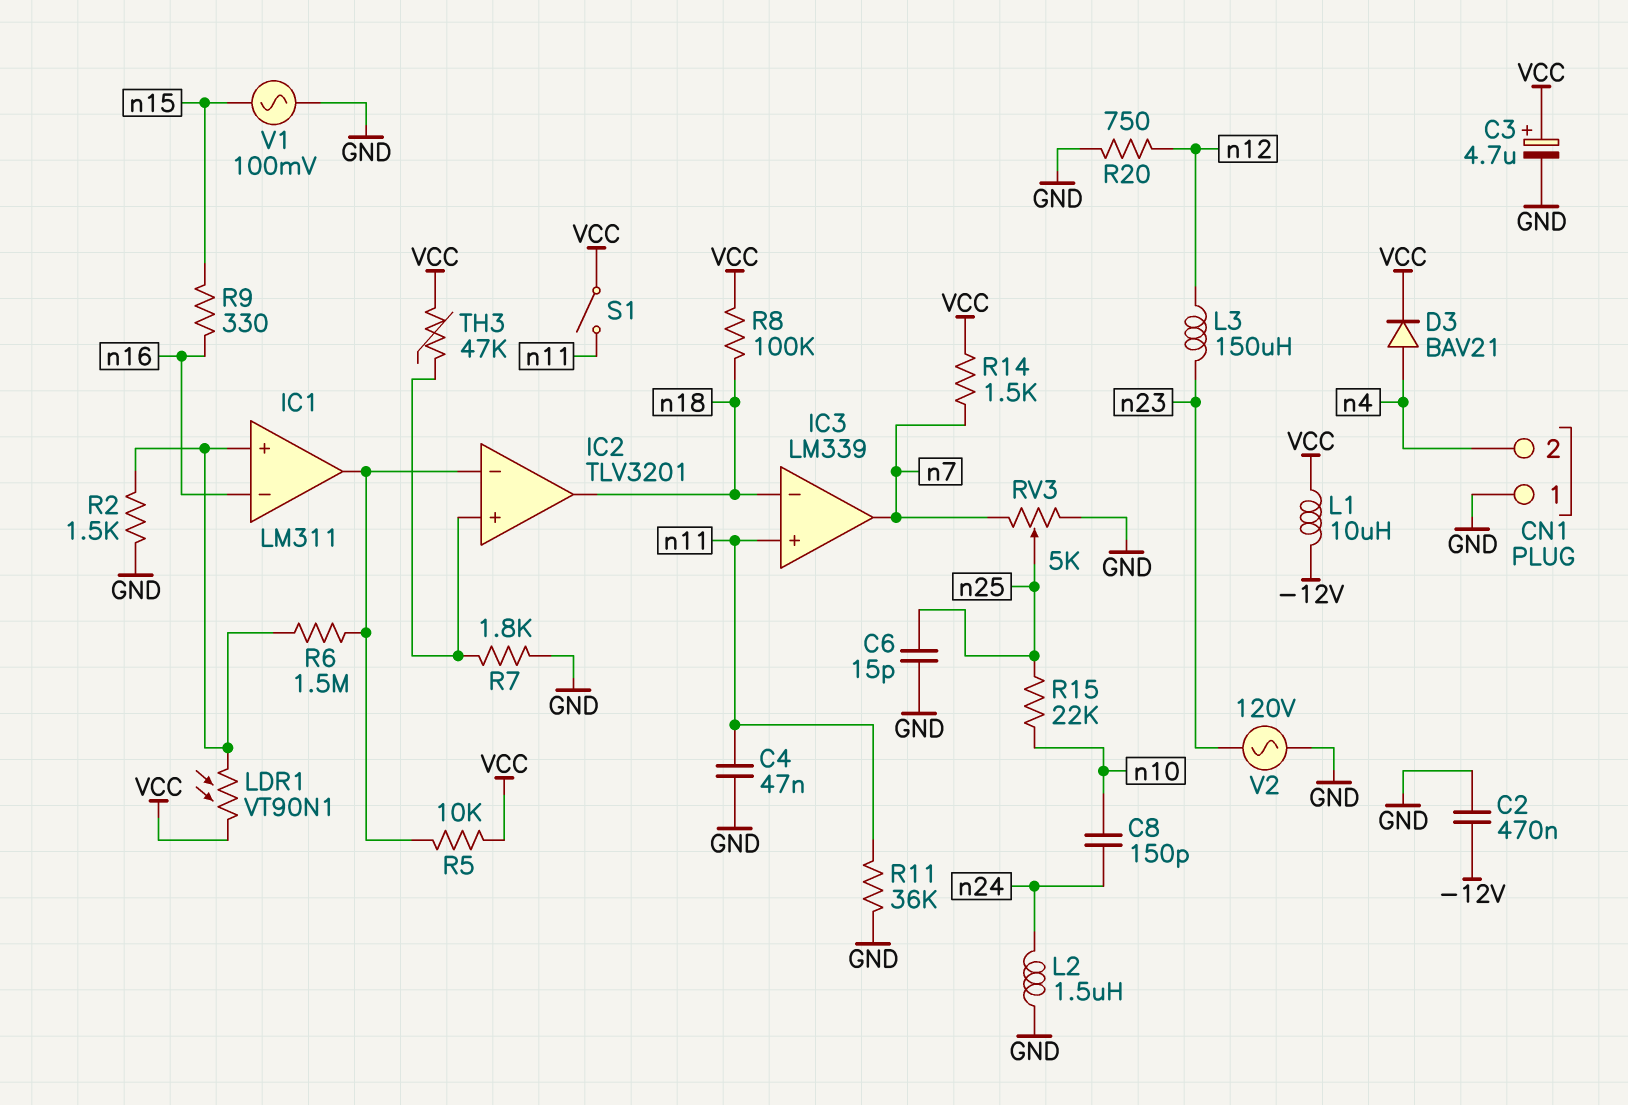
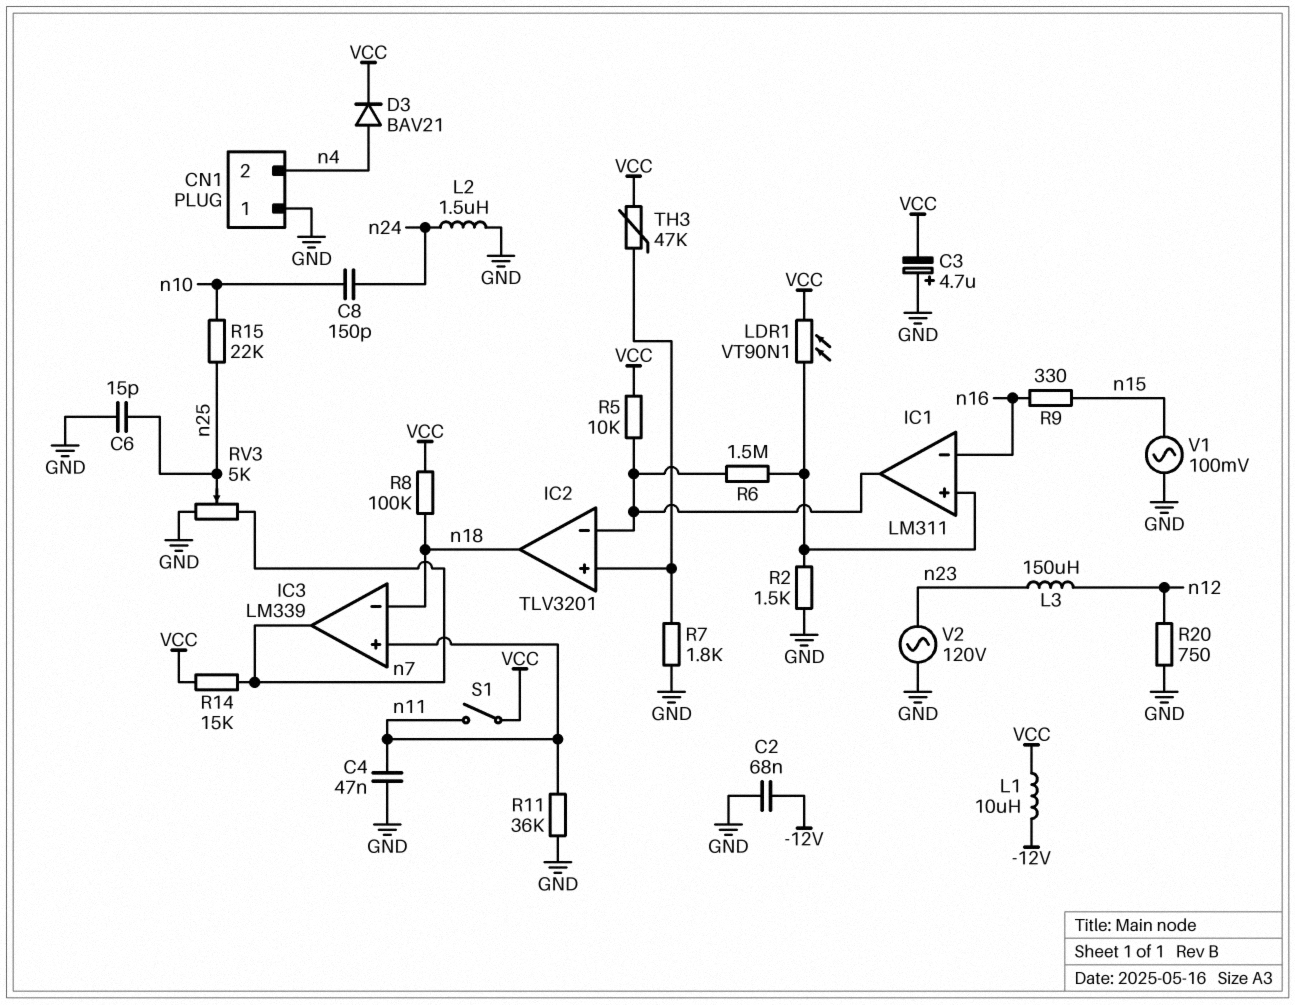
C2: 470nF (-12V, GND) -> 68nF (-12V, GND)
C3: 4.7uF (plus VCC, minus GND) -> 4.7uF (plus GND, minus VCC)
R14: 1.5k (VCC, n7) -> 15k (VCC, n7)

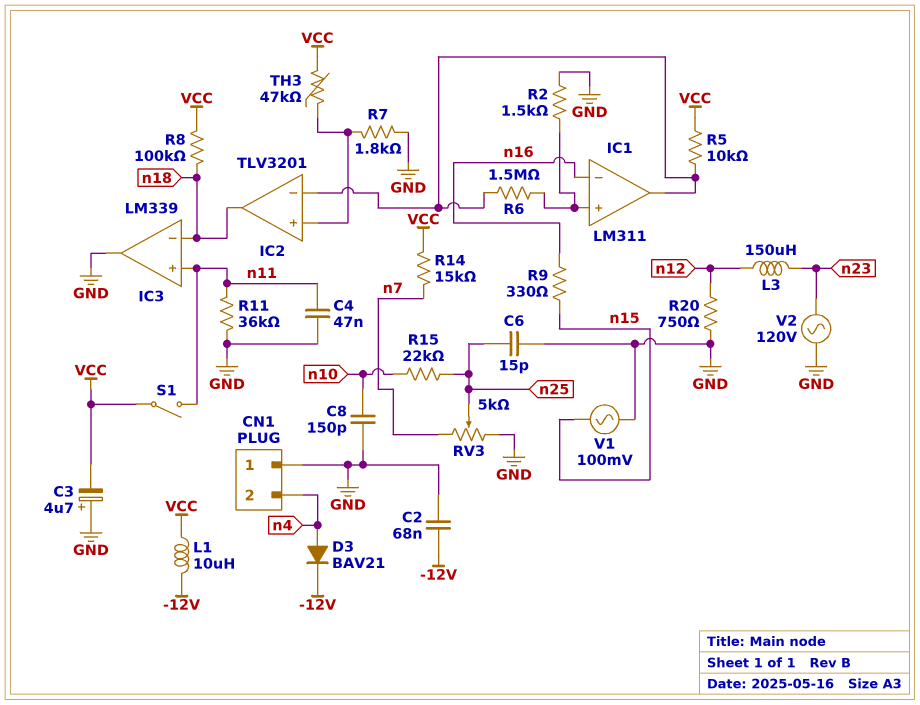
C8: 150pF (n10, n24) -> 150pF (GND, n10)
D3: diode BAV21 (A n4, K VCC) -> diode BAV21 (A n4, K -12V)
IC3 pin out: n7 -> GND
L2: 1.5uH (GND, n24) -> none
LDR1: VT90N1 (IC1/in+, VCC) -> none

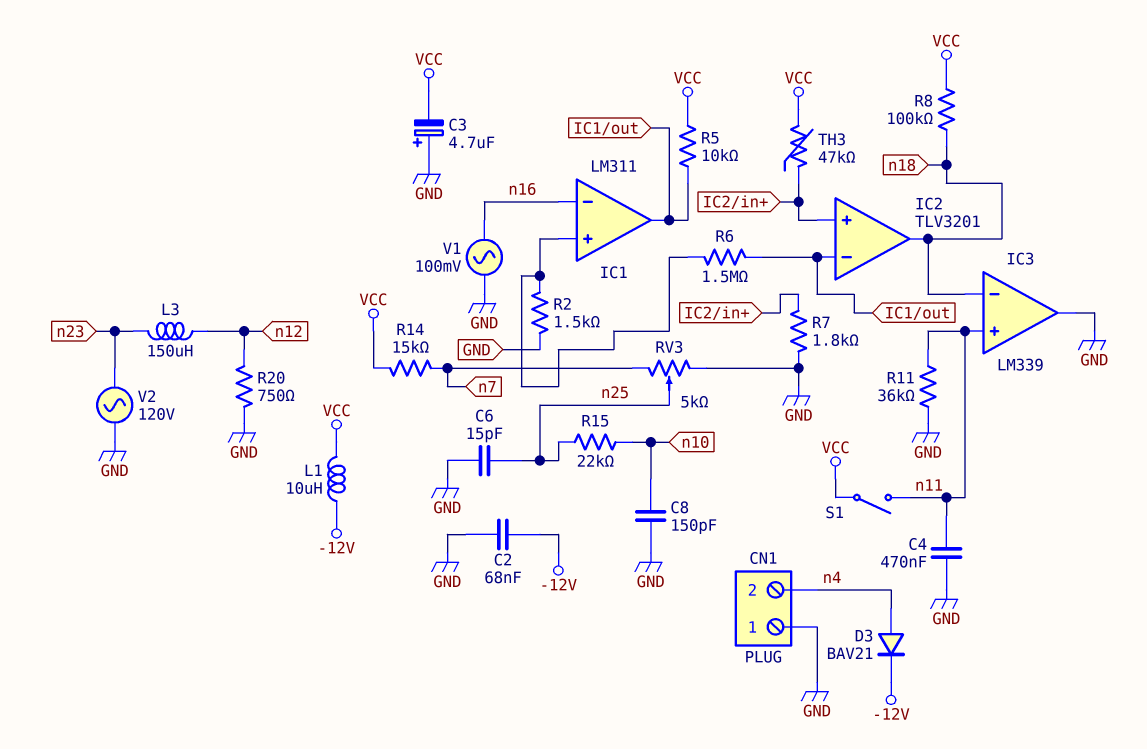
C4: 47nF (GND, n11) -> 470nF (GND, n11)
R9: 330 (n15, n16) -> none
V1: AC 100mV (GND, n15) -> AC 100mV (GND, n16)

